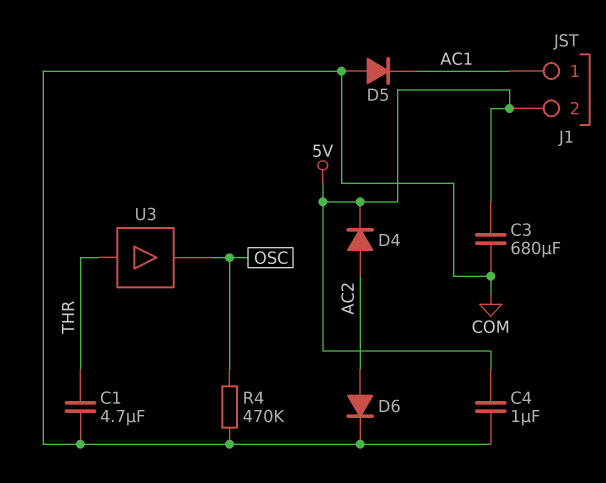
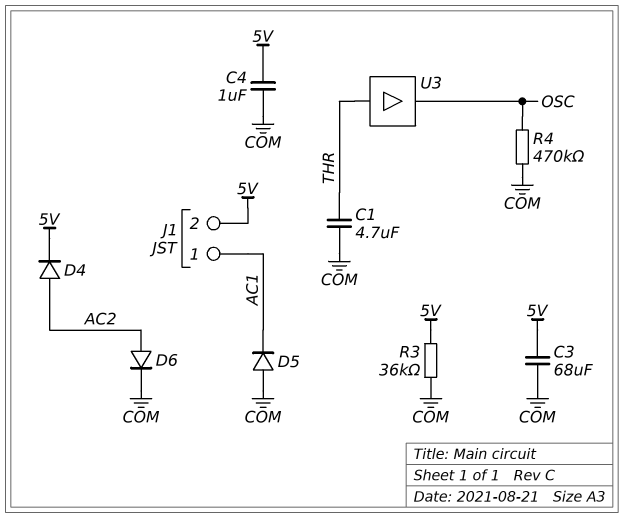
C3: 680uF (5V, COM) -> 68uF (5V, COM)
R3: none -> 36k (5V, COM)

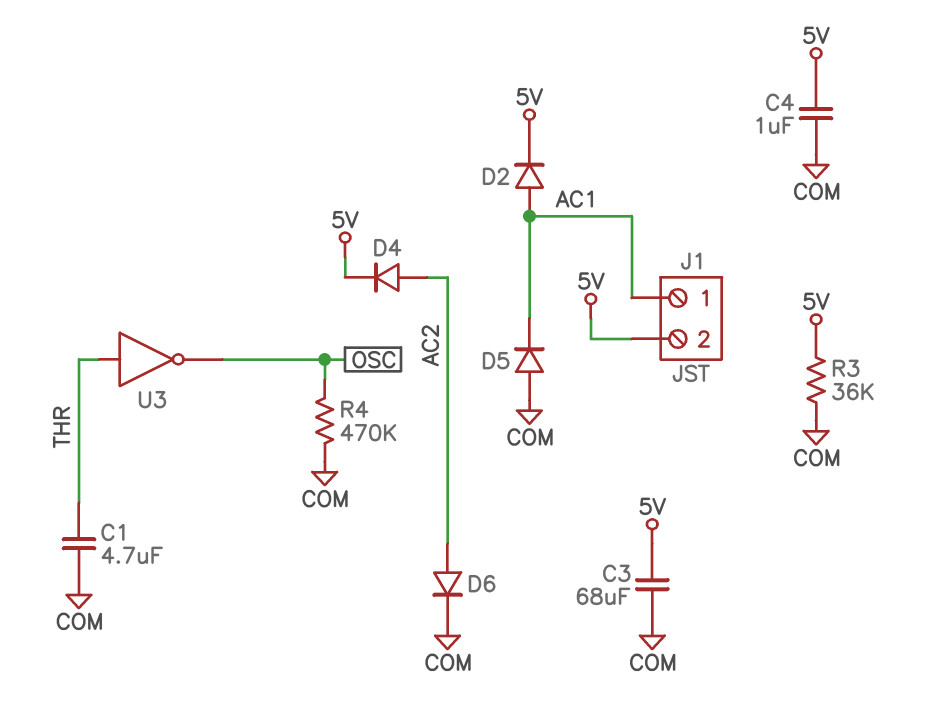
D2: none -> diode (A AC1, K 5V)
U3: buffer (in THR, out OSC) -> NOT (in THR, out OSC)

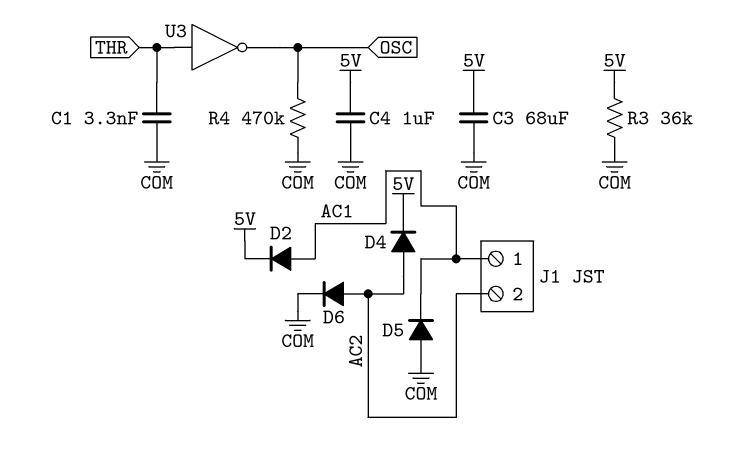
C1: 4.7uF (COM, THR) -> 3.3nF (COM, THR)
J1 pin 2: 5V -> AC2

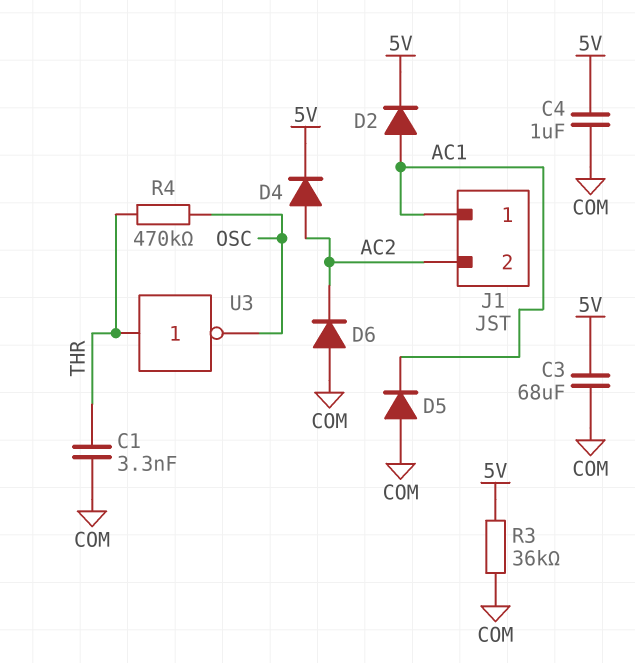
D6: diode (A AC2, K COM) -> diode (A COM, K AC2)
R4: 470k (COM, OSC) -> 470k (OSC, THR)

